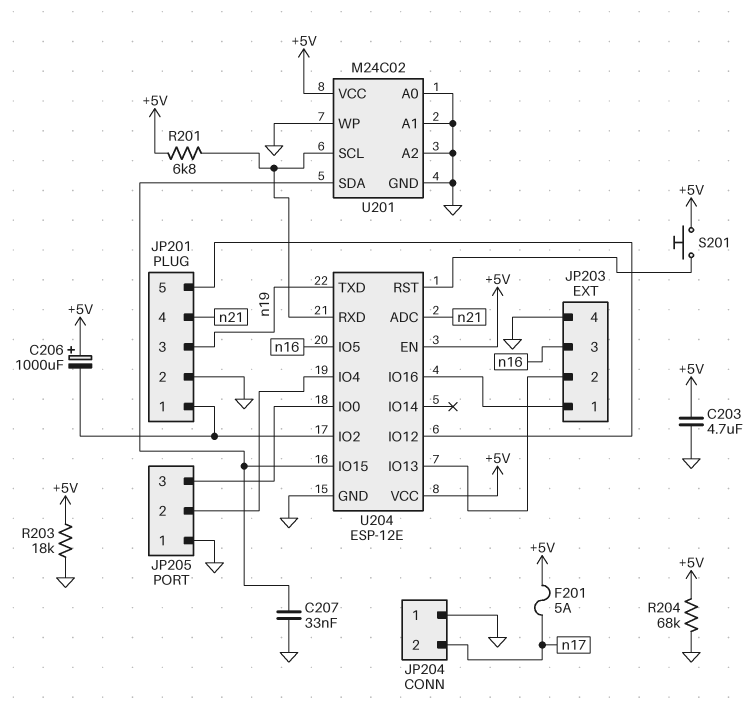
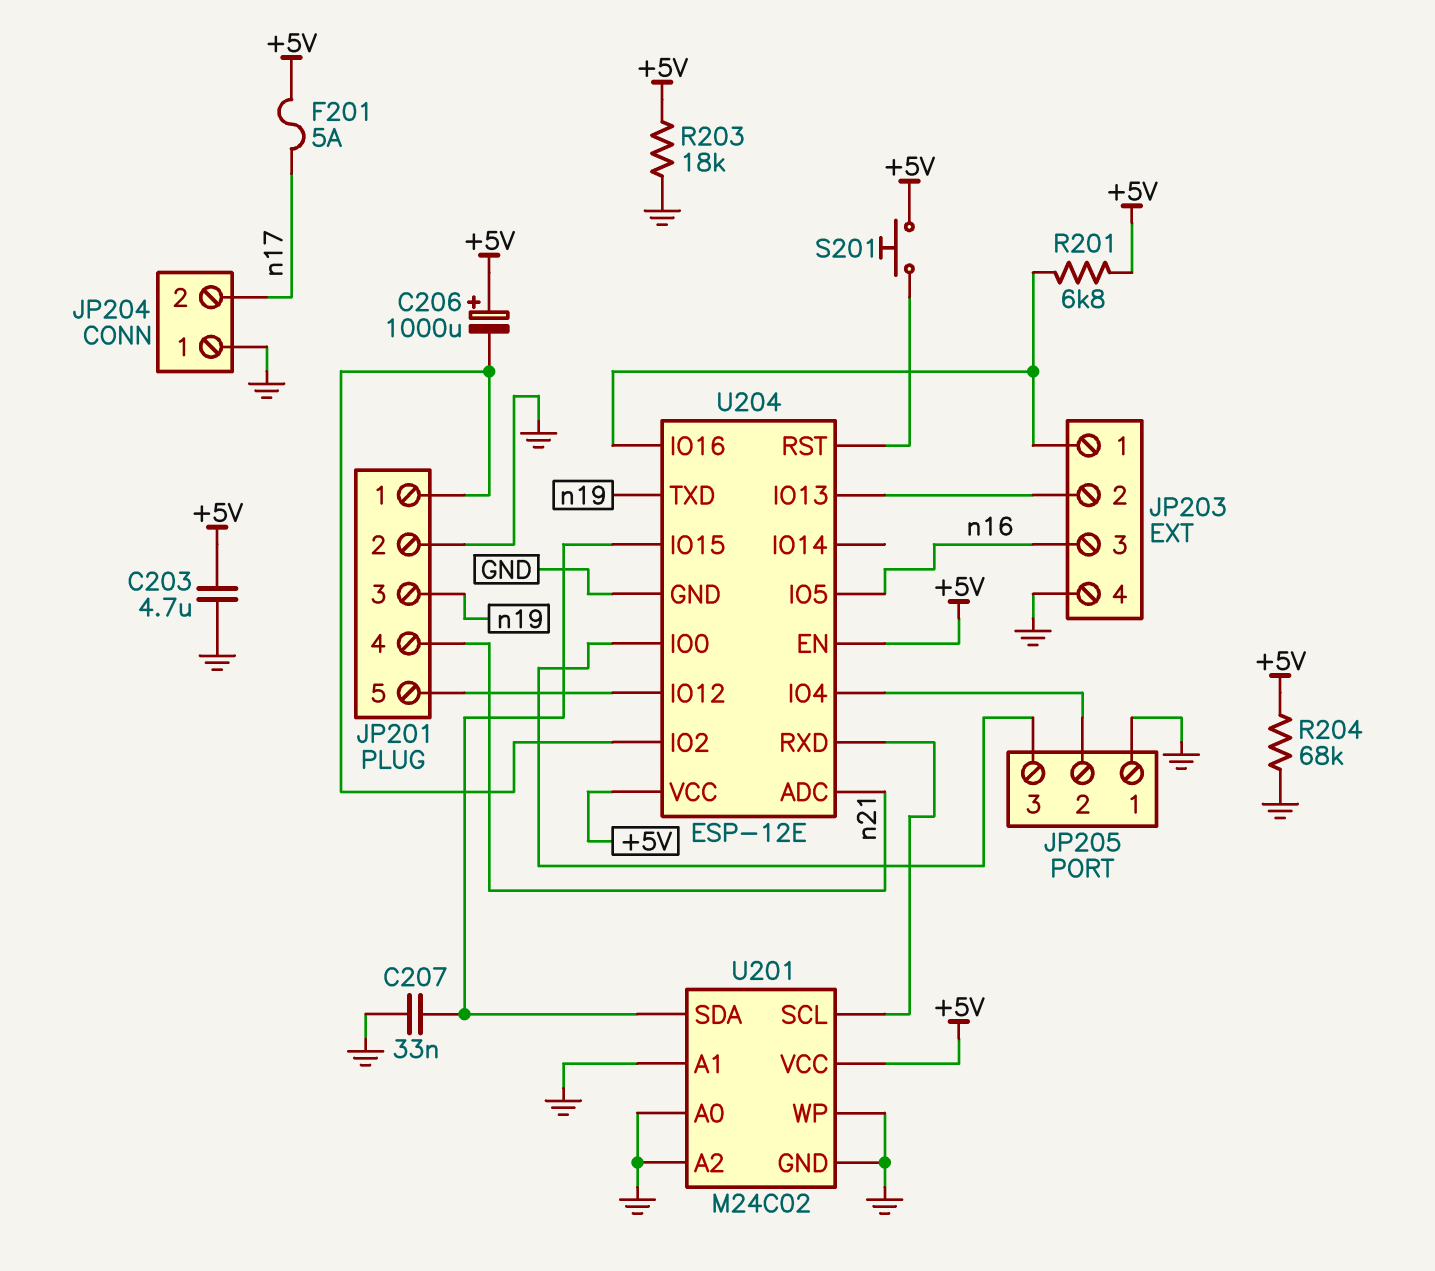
R201: 6.8k (+5V, U201/SCL) -> 6.8k (+5V, JP203/1)

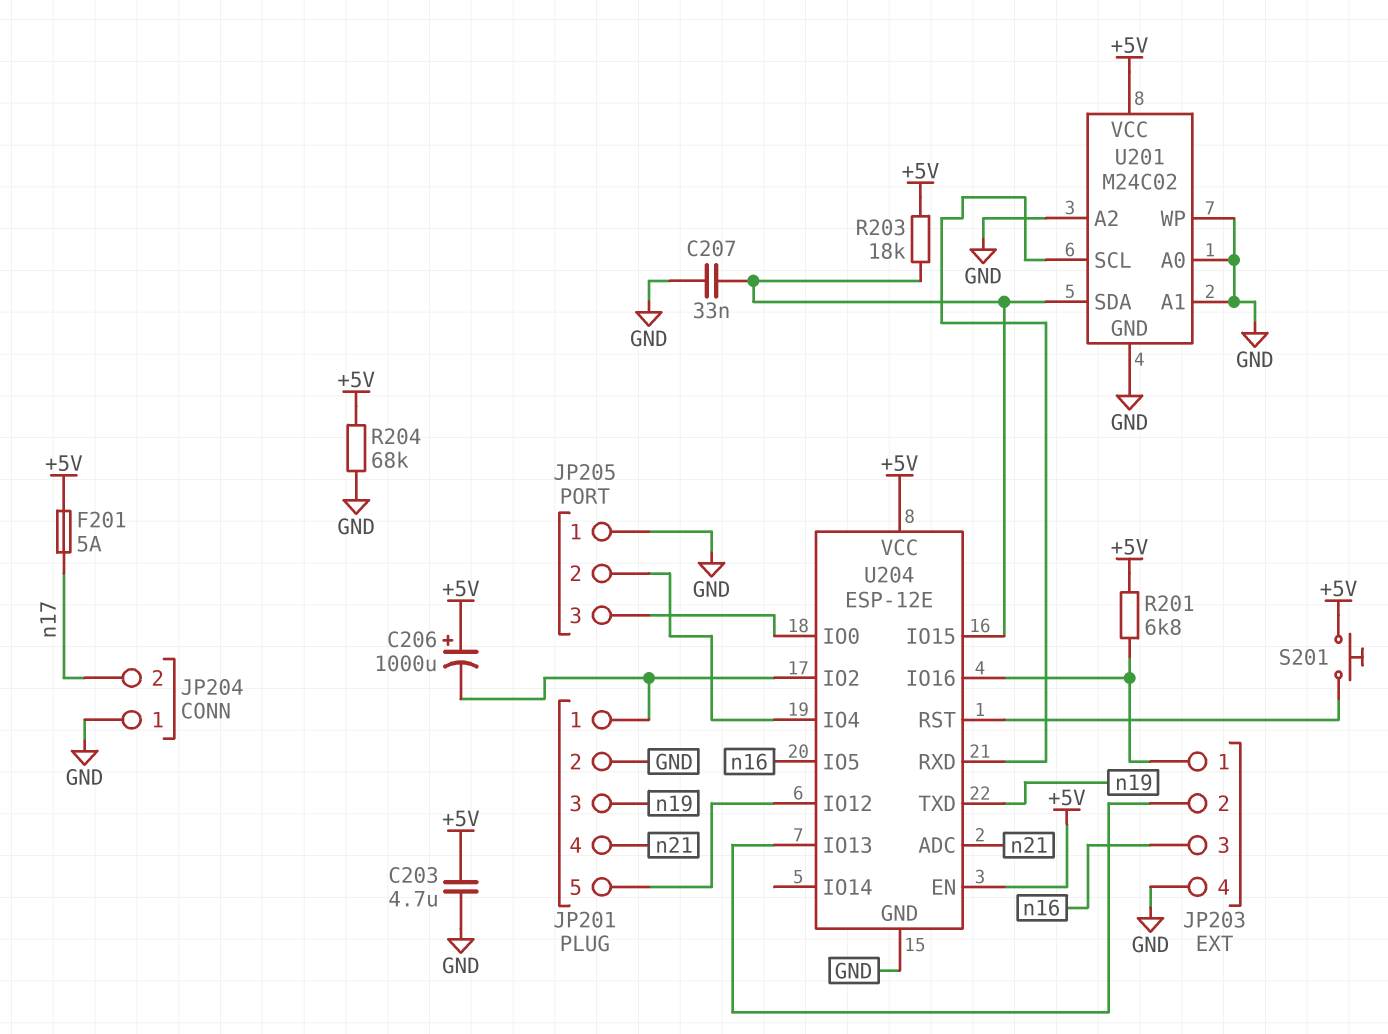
R203: 18k (+5V, GND) -> 18k (+5V, U201/SDA)

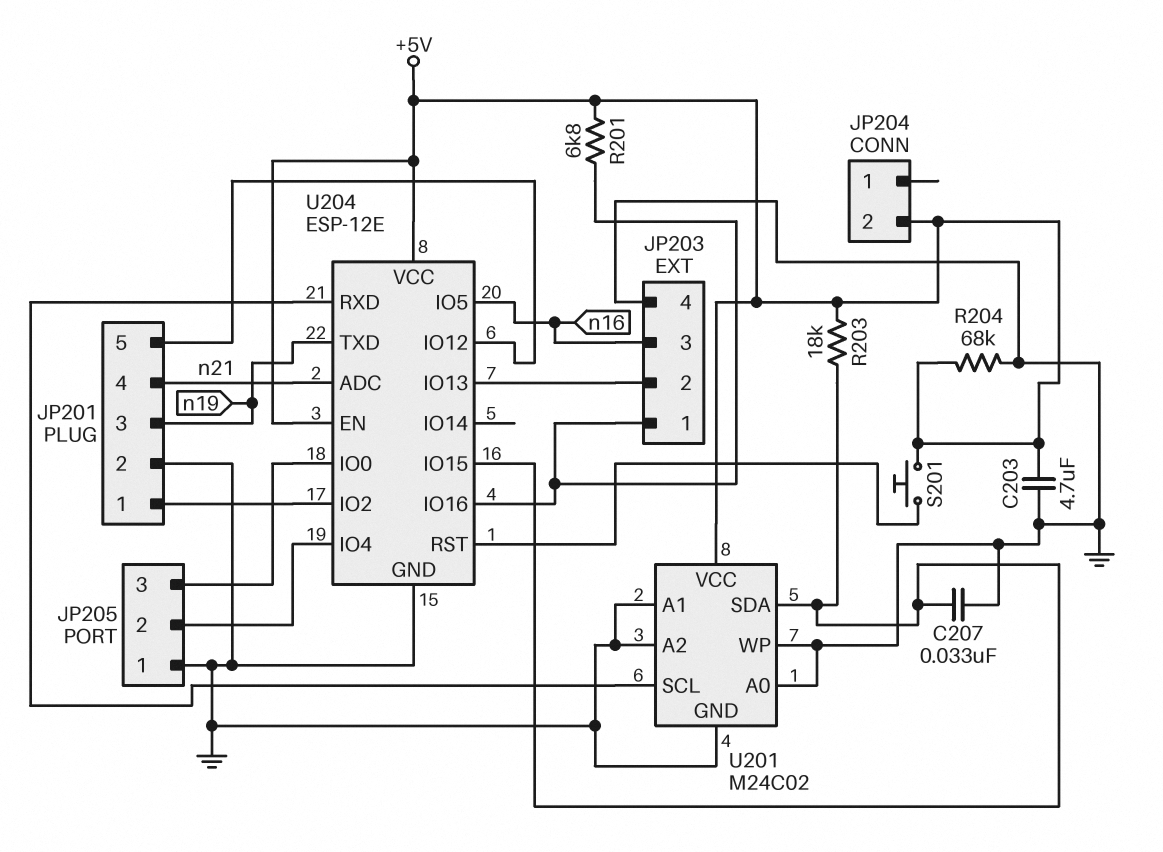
C206: 1000uF (plus +5V, minus JP201/1) -> none
F201: 5A (+5V, n17) -> none
JP204 pin 1: GND -> none
JP204 pin 2: n17 -> +5V

